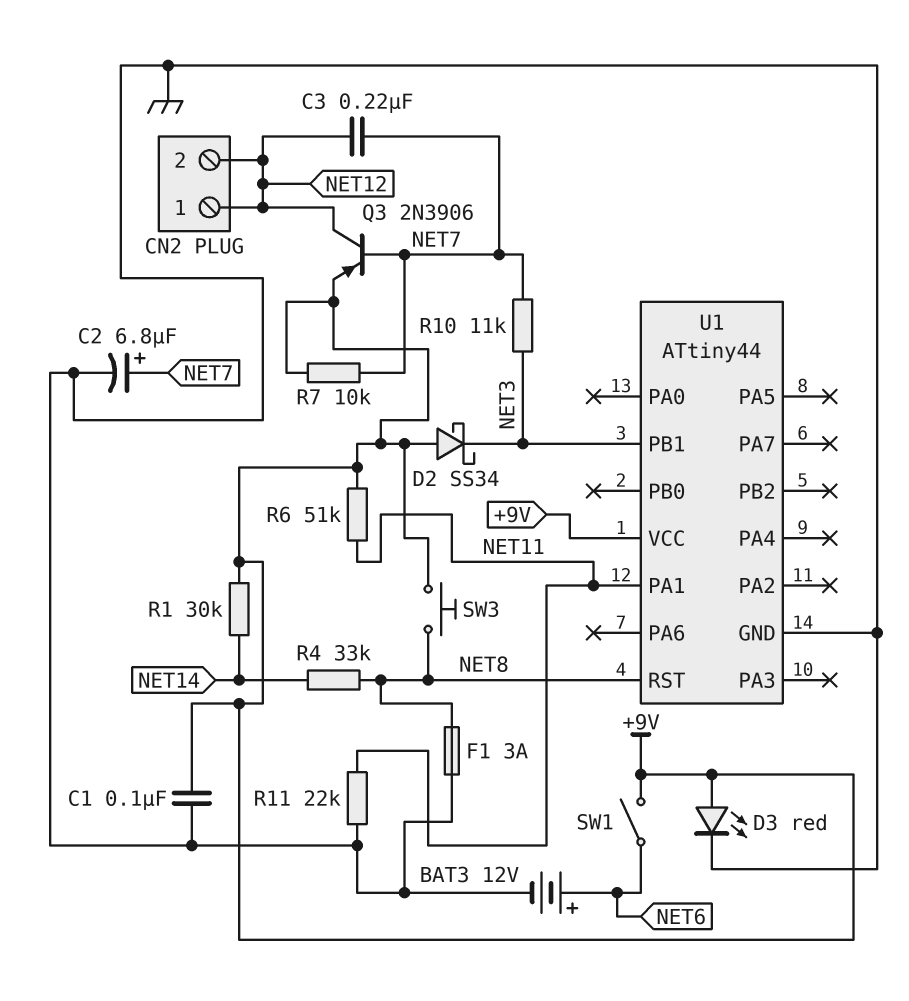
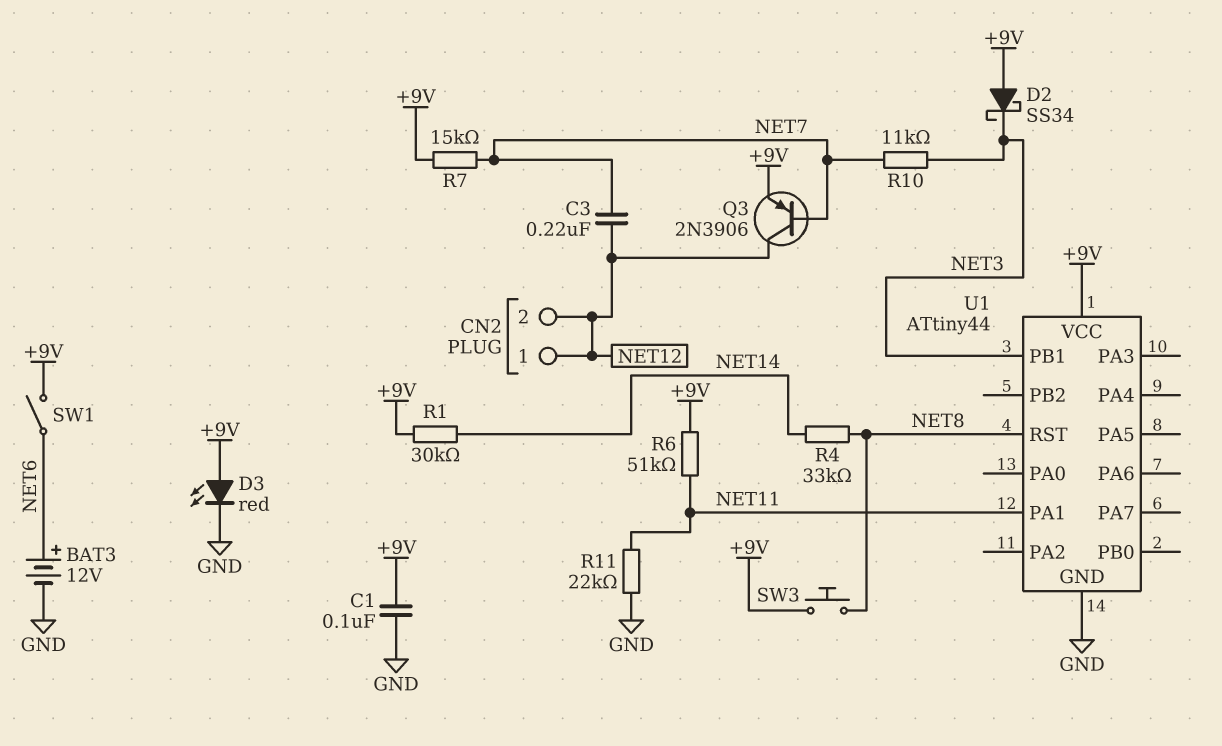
C2: 6.8uF (plus NET7, minus GND) -> none
F1: 3A (GND, NET8) -> none
R7: 10k (+9V, NET7) -> 15k (+9V, NET7)

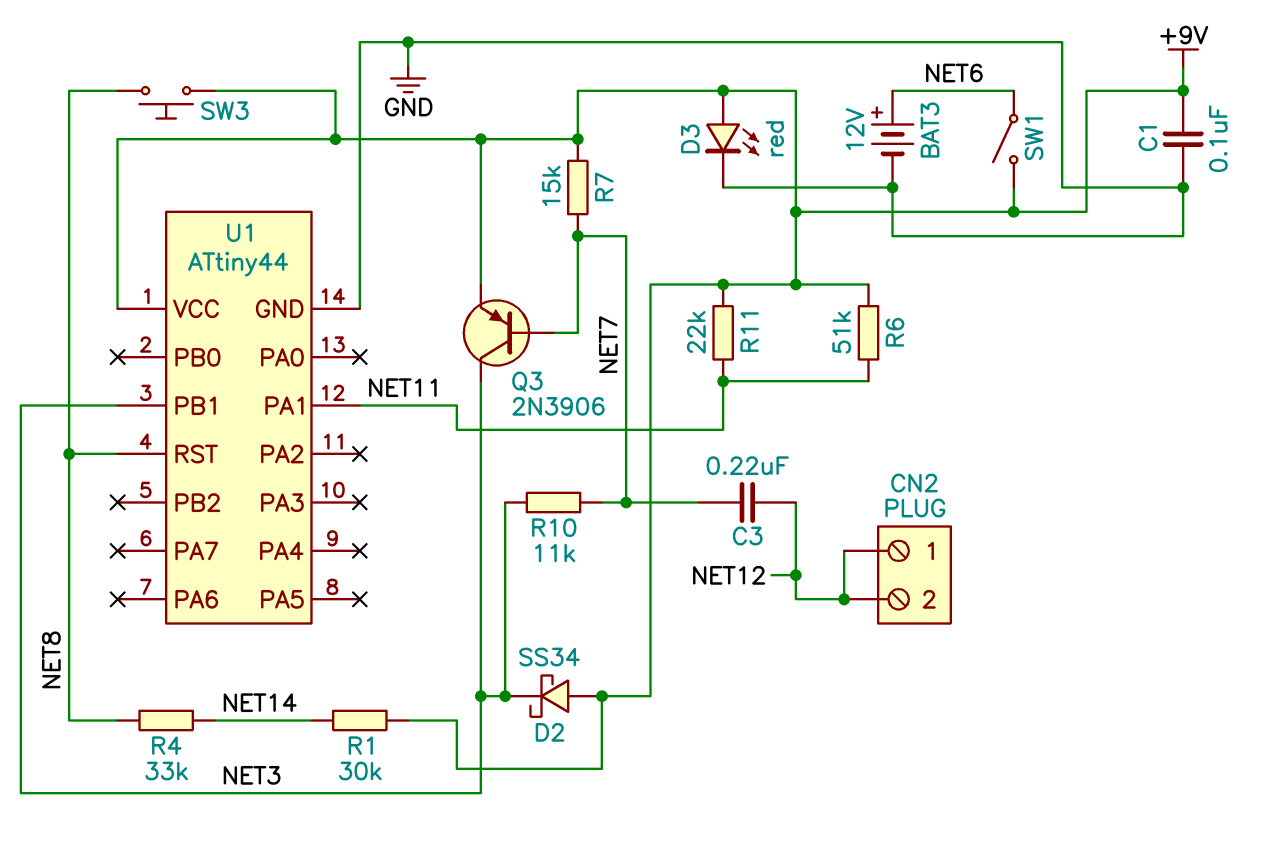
Q3: PNP 2N3906 (B NET7, C NET12, E +9V) -> PNP 2N3906 (B NET7, C NET3, E +9V)
R11: 22k (GND, NET11) -> 22k (+9V, NET11)

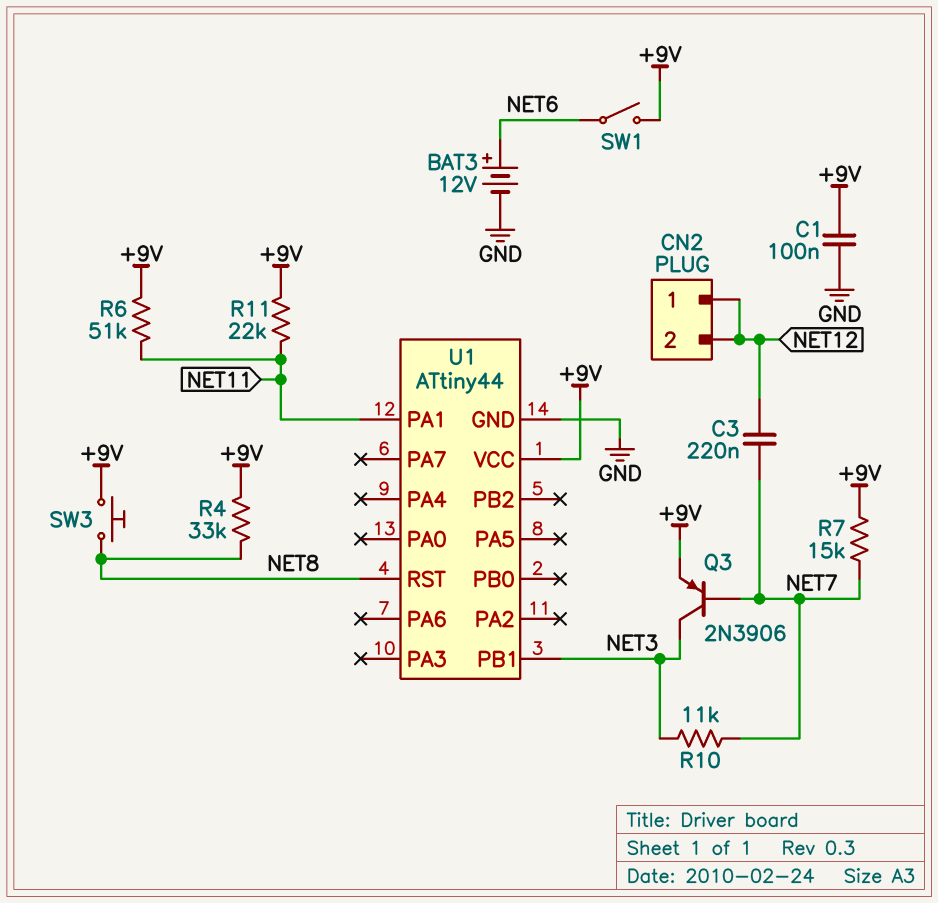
D2: schottky SS34 (A +9V, K NET3) -> none
D3: LED red (A +9V, K GND) -> none
R1: 30k (+9V, NET14) -> none
R4: 33k (NET8, NET14) -> 33k (+9V, NET8)

